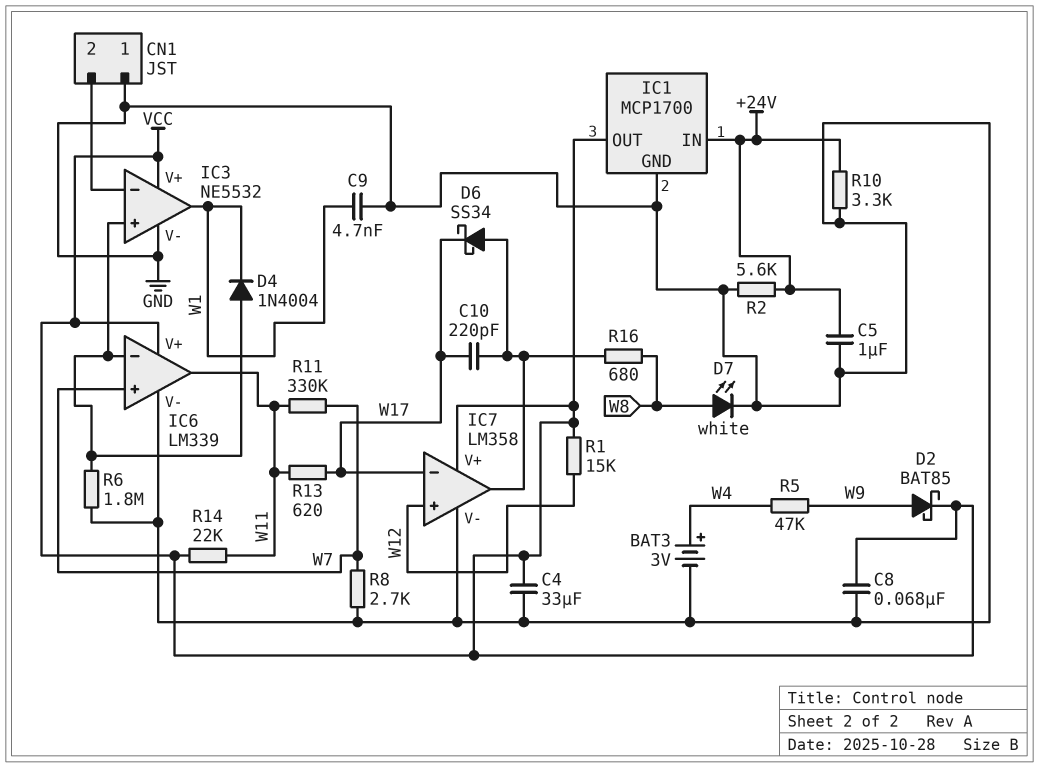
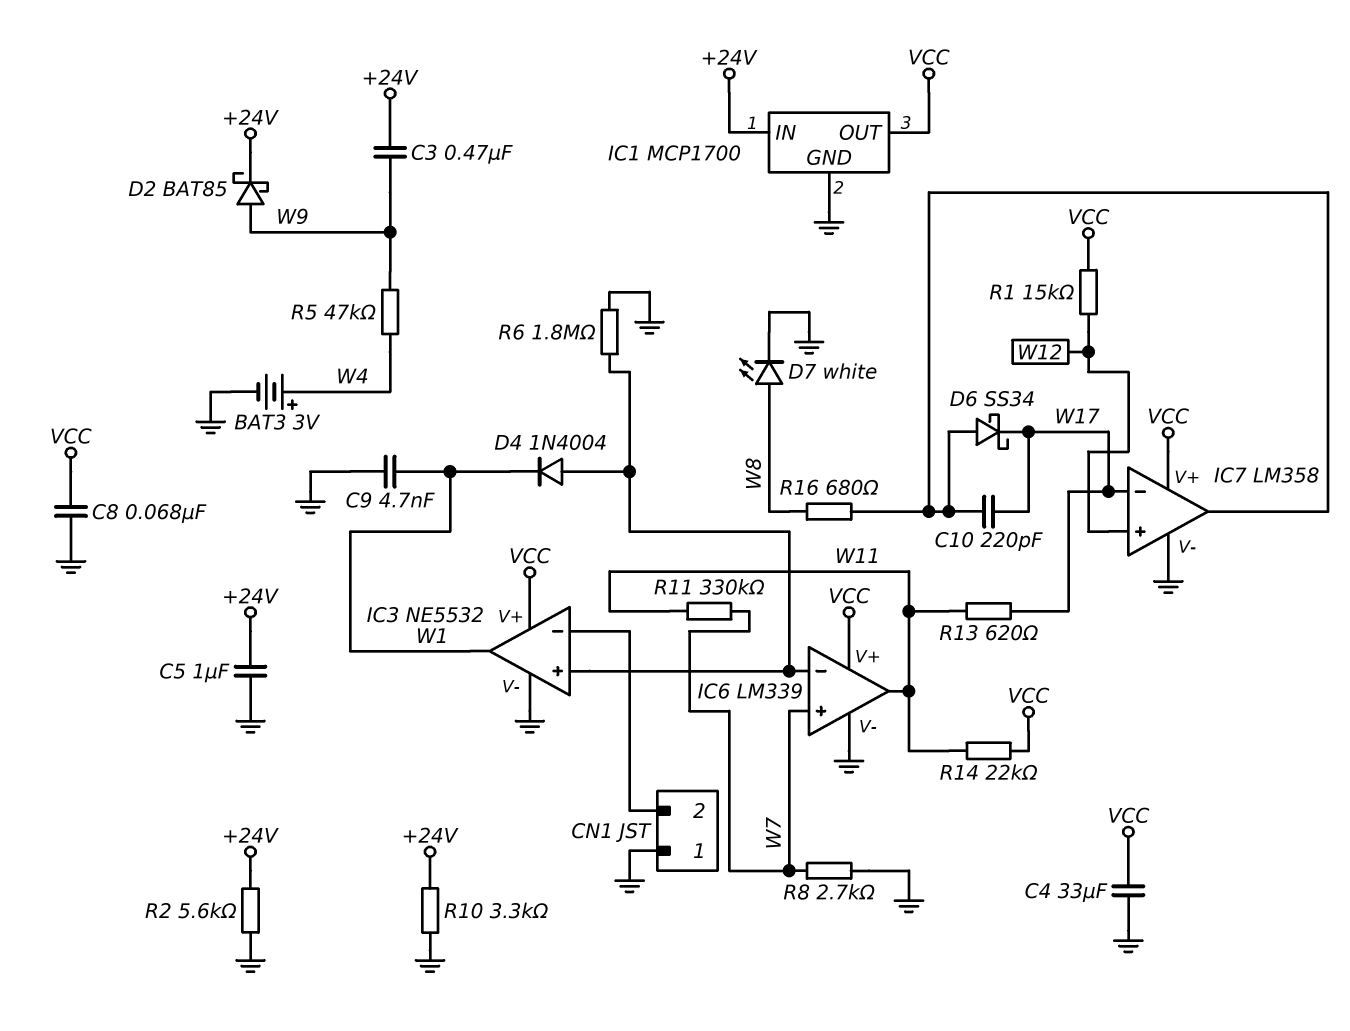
C3: none -> 470nF (+24V, W9)
D2: schottky BAT85 (A W9, K VCC) -> schottky BAT85 (A W9, K +24V)

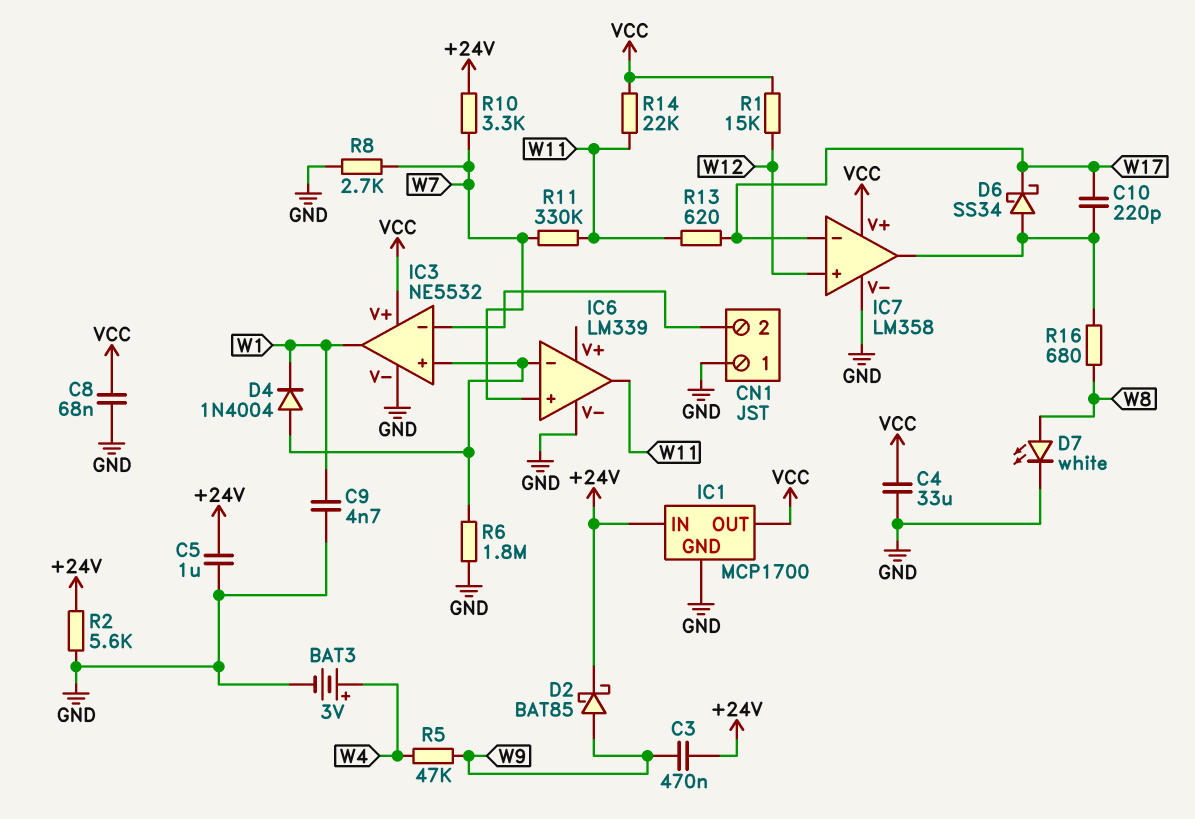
IC6 pin V+: VCC -> none
R10: 3.3k (+24V, GND) -> 3.3k (+24V, W7)

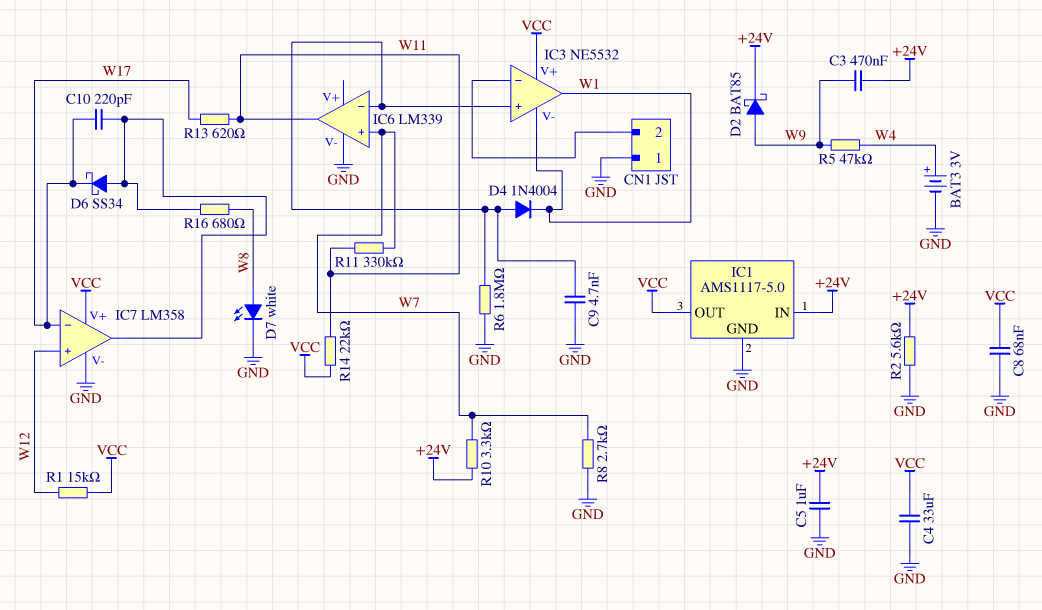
C9: 4.7nF (GND, W1) -> 4.7nF (GND, IC3/in+)
IC1: MCP1700 -> AMS1117-5.0
IC3 pin V-: GND -> W1

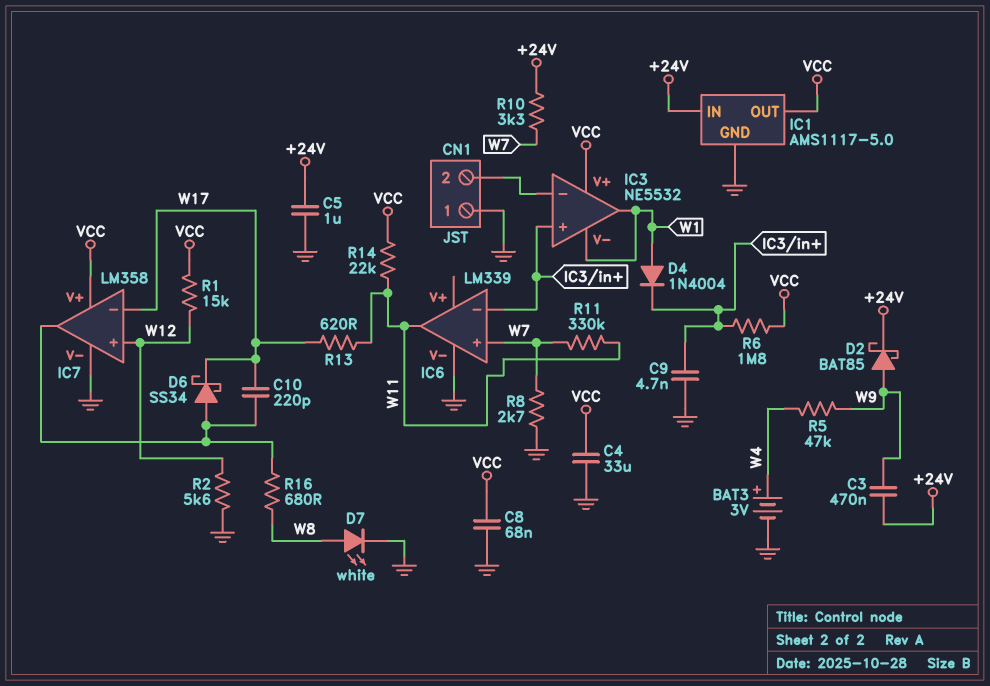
D4: diode 1N4004 (A IC3/in+, K W1) -> diode 1N4004 (A W1, K IC3/in+)
R2: 5.6k (+24V, GND) -> 5.6k (GND, W12)
R6: 1.8M (GND, IC3/in+) -> 1.8M (IC3/in+, VCC)

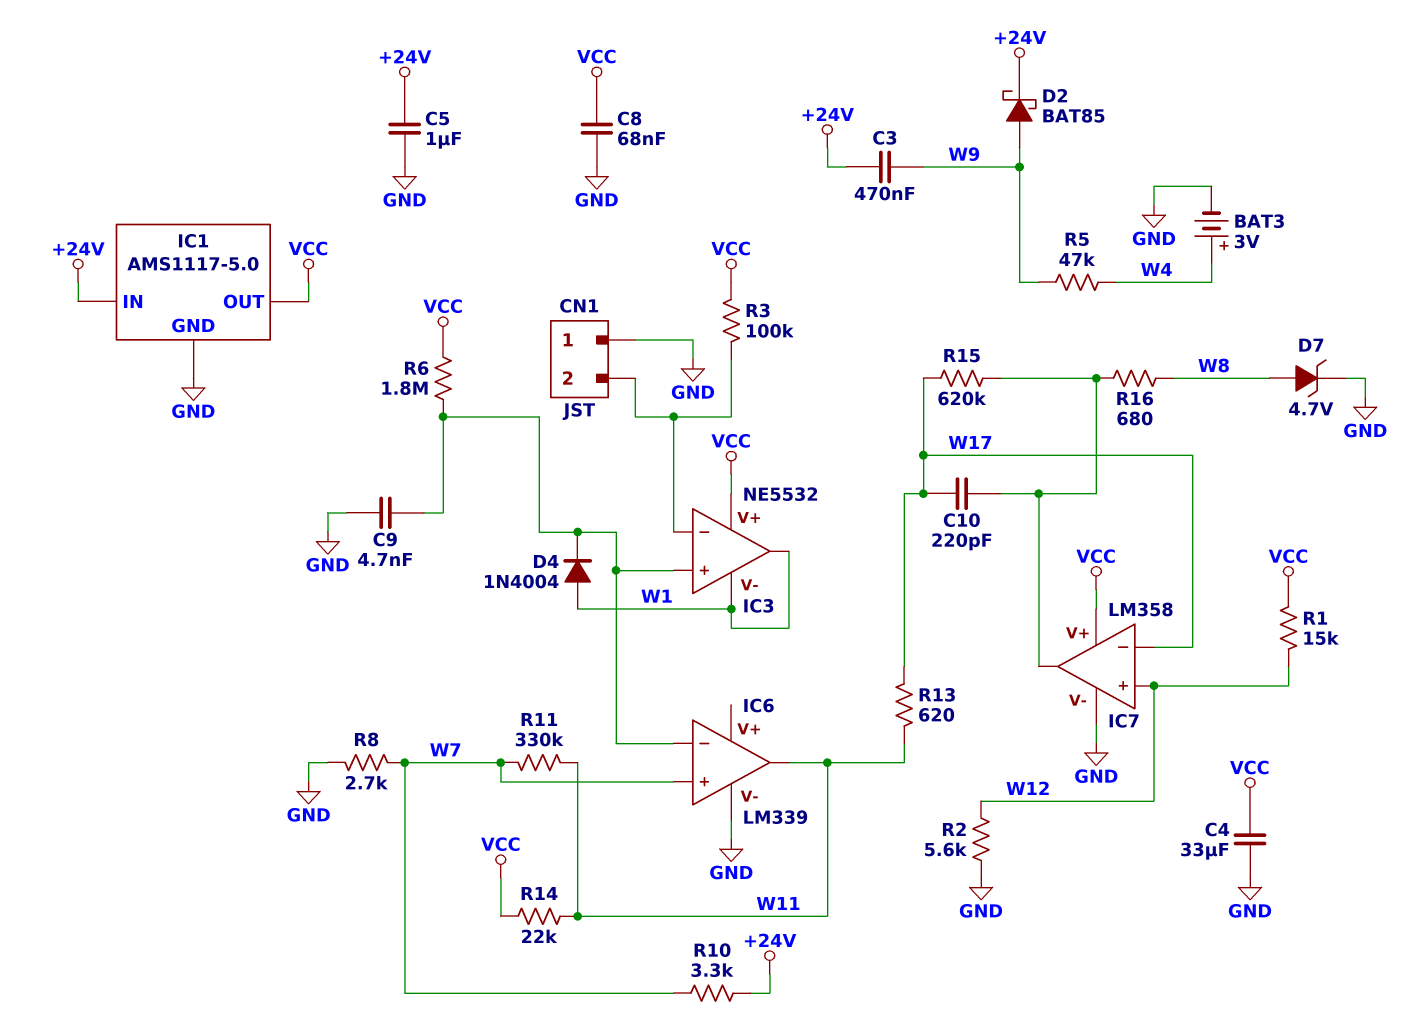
D6: schottky SS34 (A IC7/out, K W17) -> none
D7: LED white (A W8, K GND) -> zener 4.7V (A W8, K GND)
R3: none -> 100k (CN1/2, VCC)
R15: none -> 620k (IC7/out, W17)

